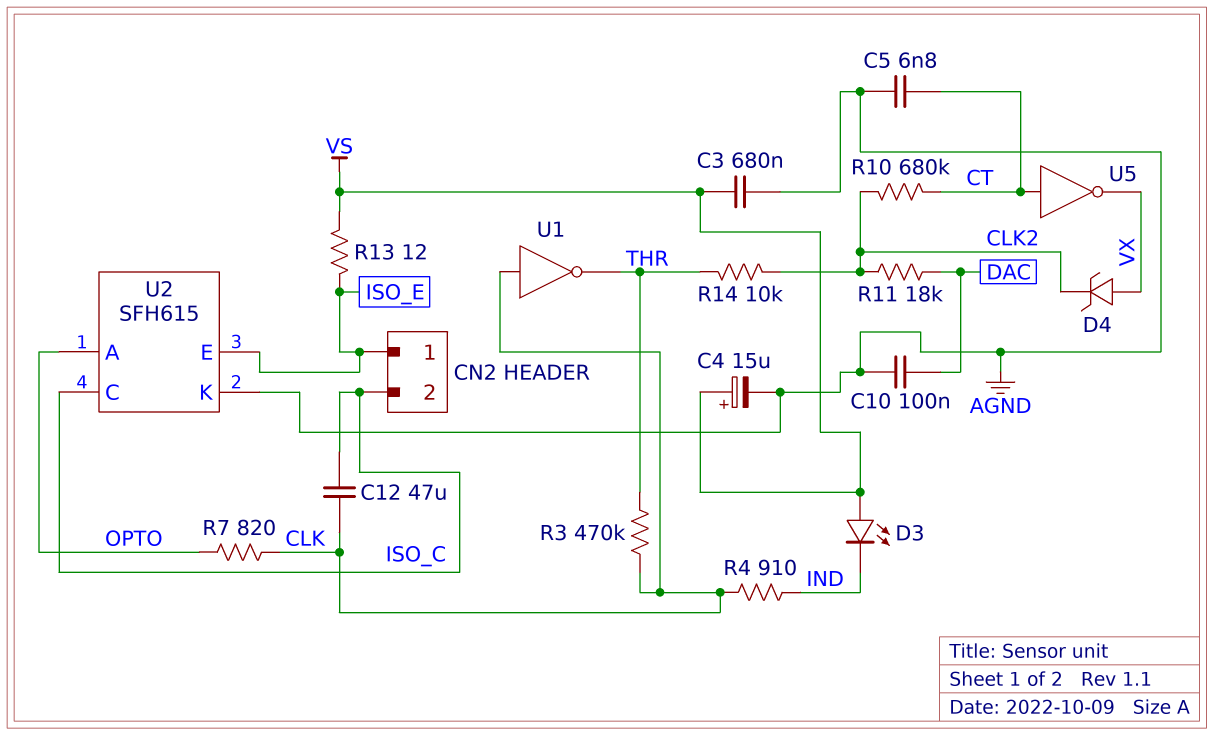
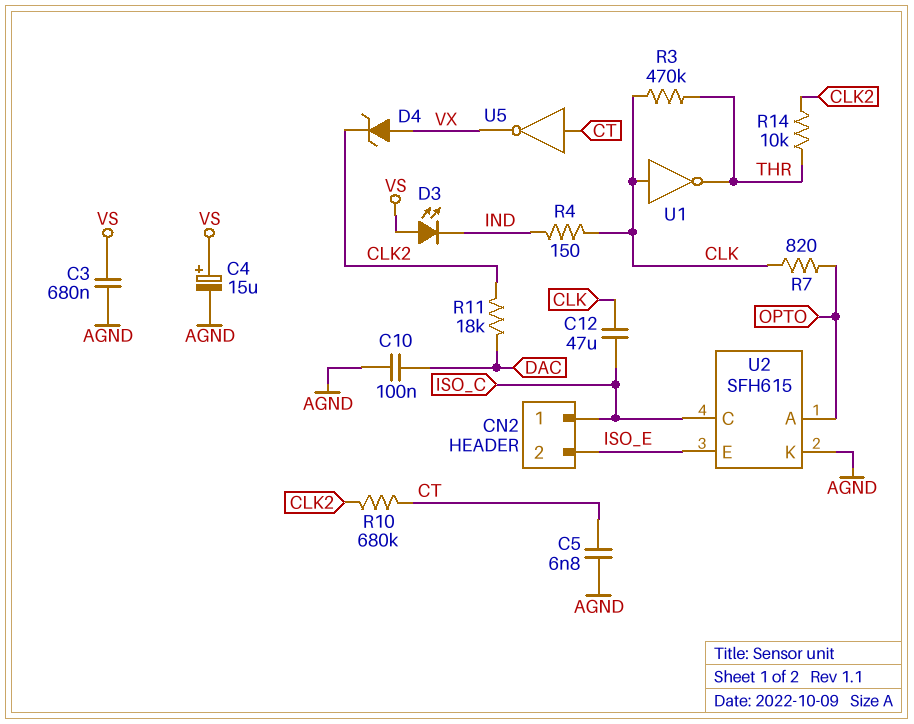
CN2 pin 1: ISO_E -> ISO_C
CN2 pin 2: ISO_C -> ISO_E
R4: 910 (CLK, IND) -> 150 (CLK, IND)
R13: 12 (ISO_E, VS) -> none

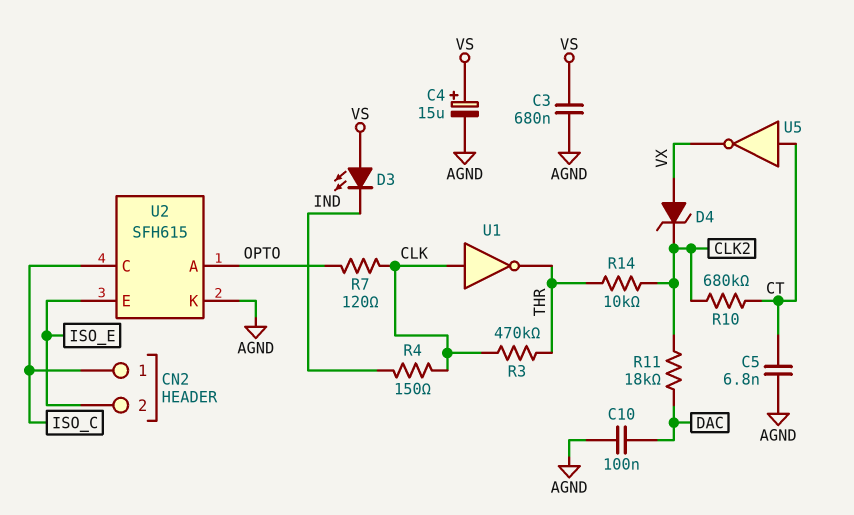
C12: 47uF (CLK, ISO_C) -> none
R7: 820 (CLK, OPTO) -> 120 (CLK, OPTO)

